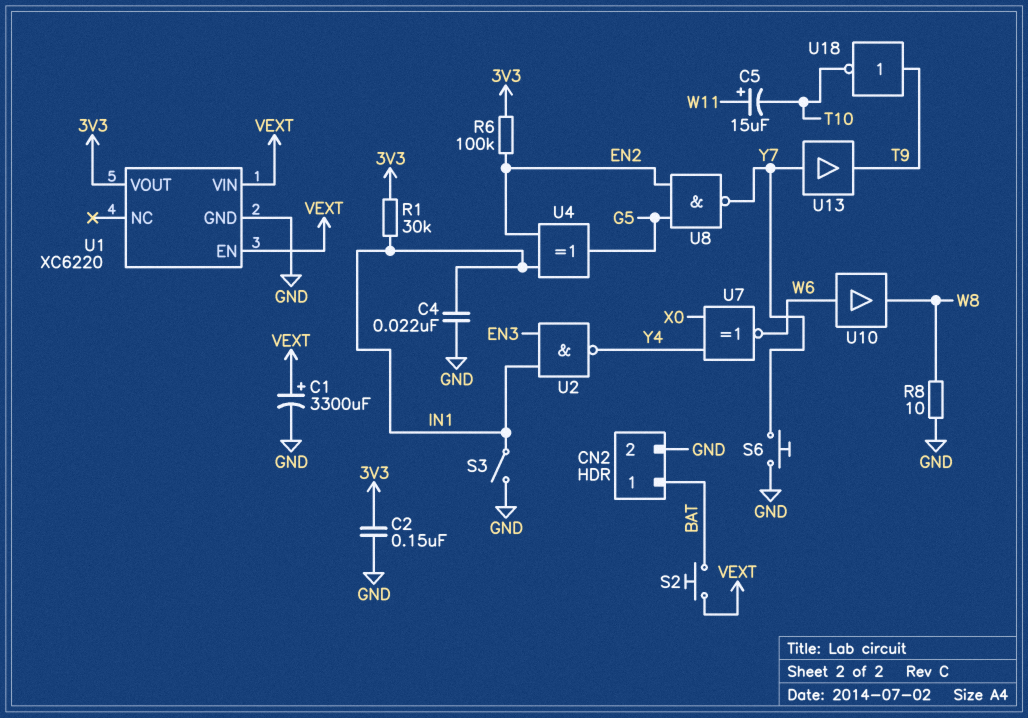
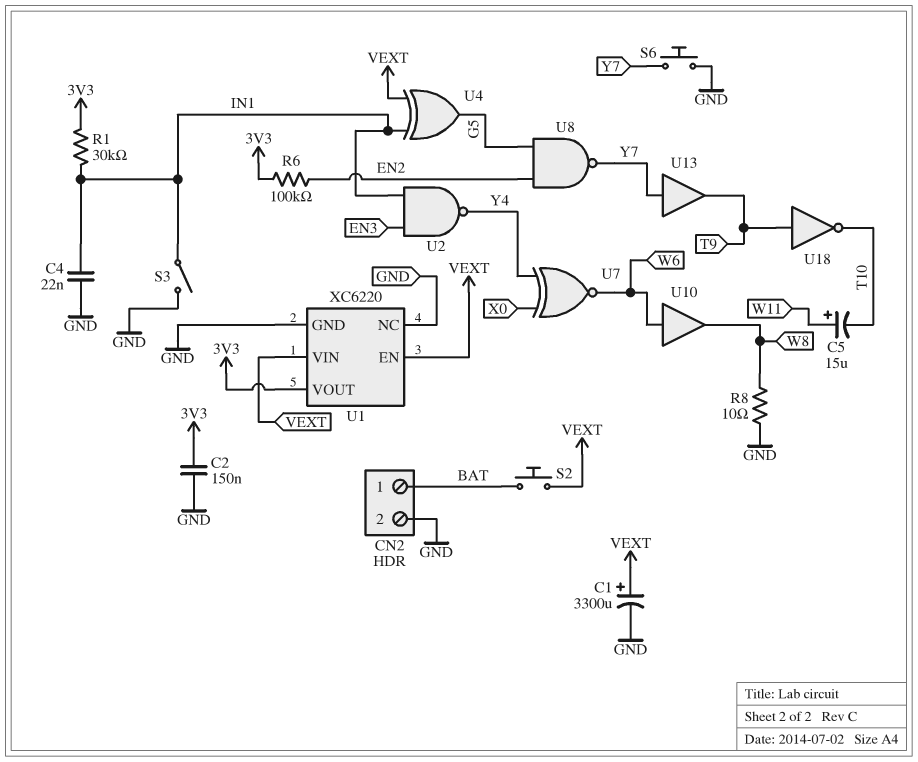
U1 pin NC: none -> GND
U4: XOR (in EN2, in IN1, out G5) -> XOR (in IN1, in VEXT, out G5)

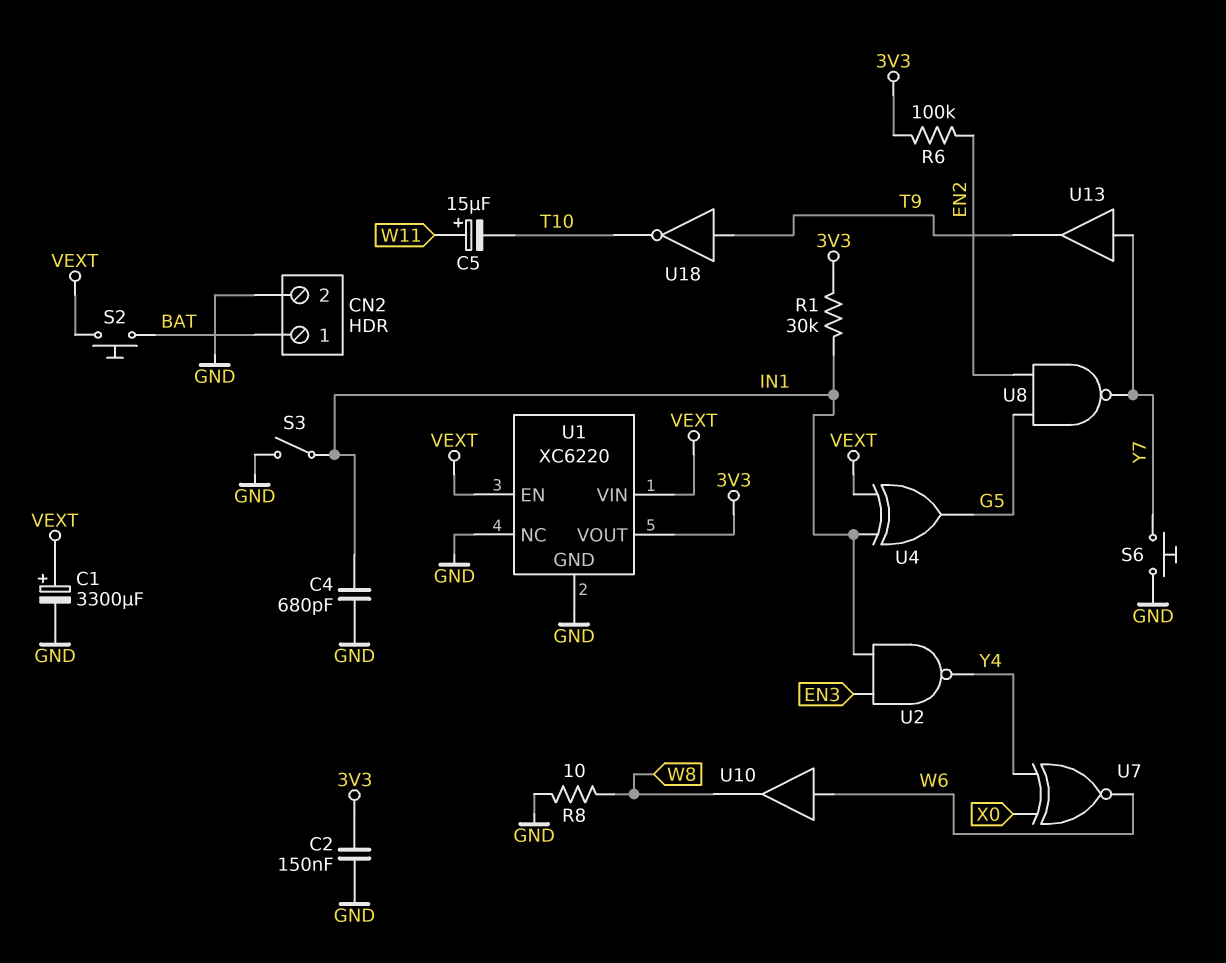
C4: 22nF (GND, IN1) -> 680pF (GND, IN1)

